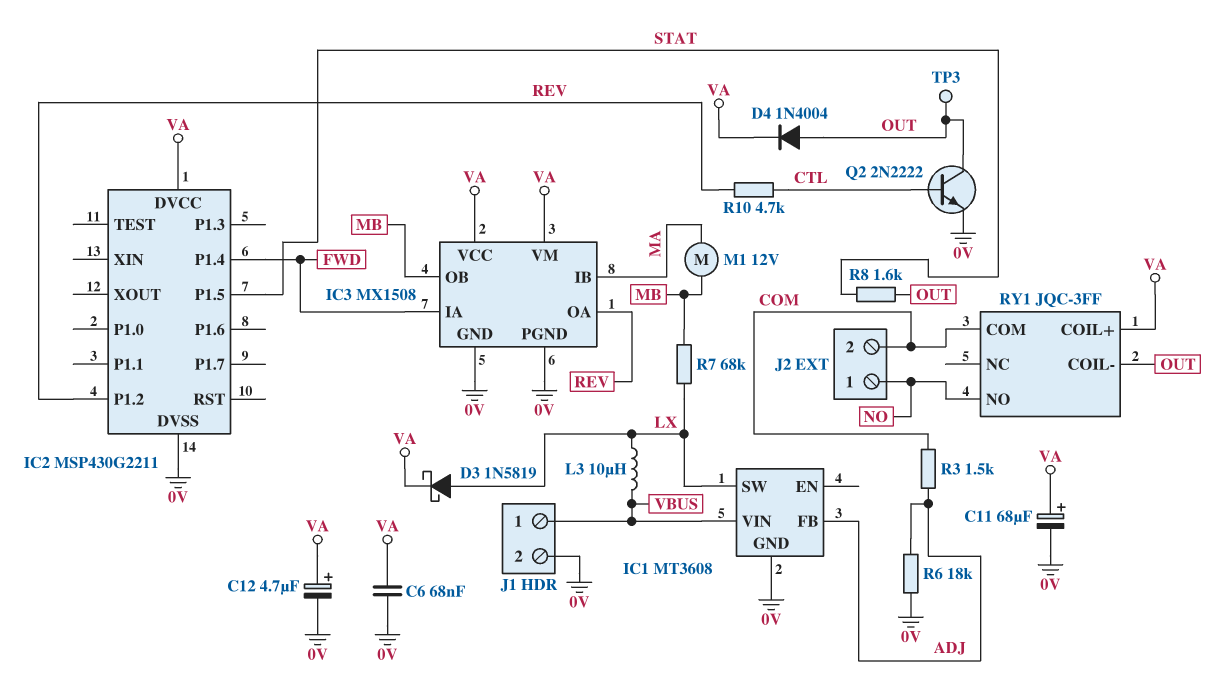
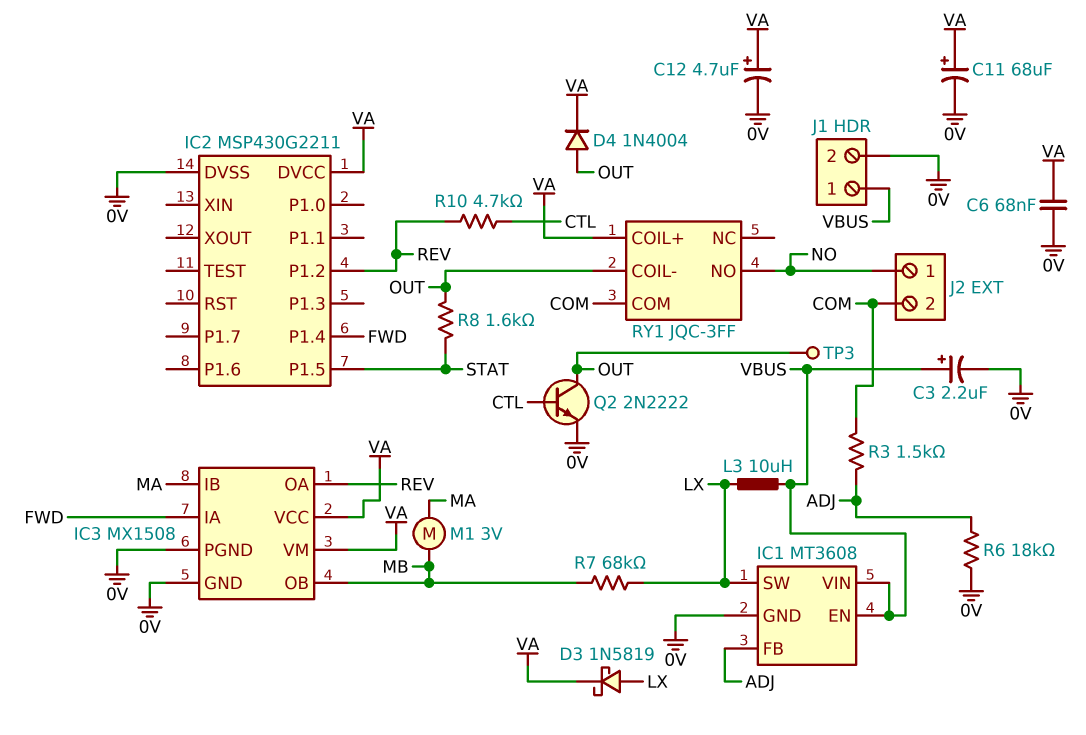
C3: none -> 2.2uF (plus VBUS, minus 0V)
IC1 pin EN: none -> VBUS
M1: motor 12V (MA, MB) -> motor 3V (MA, MB)

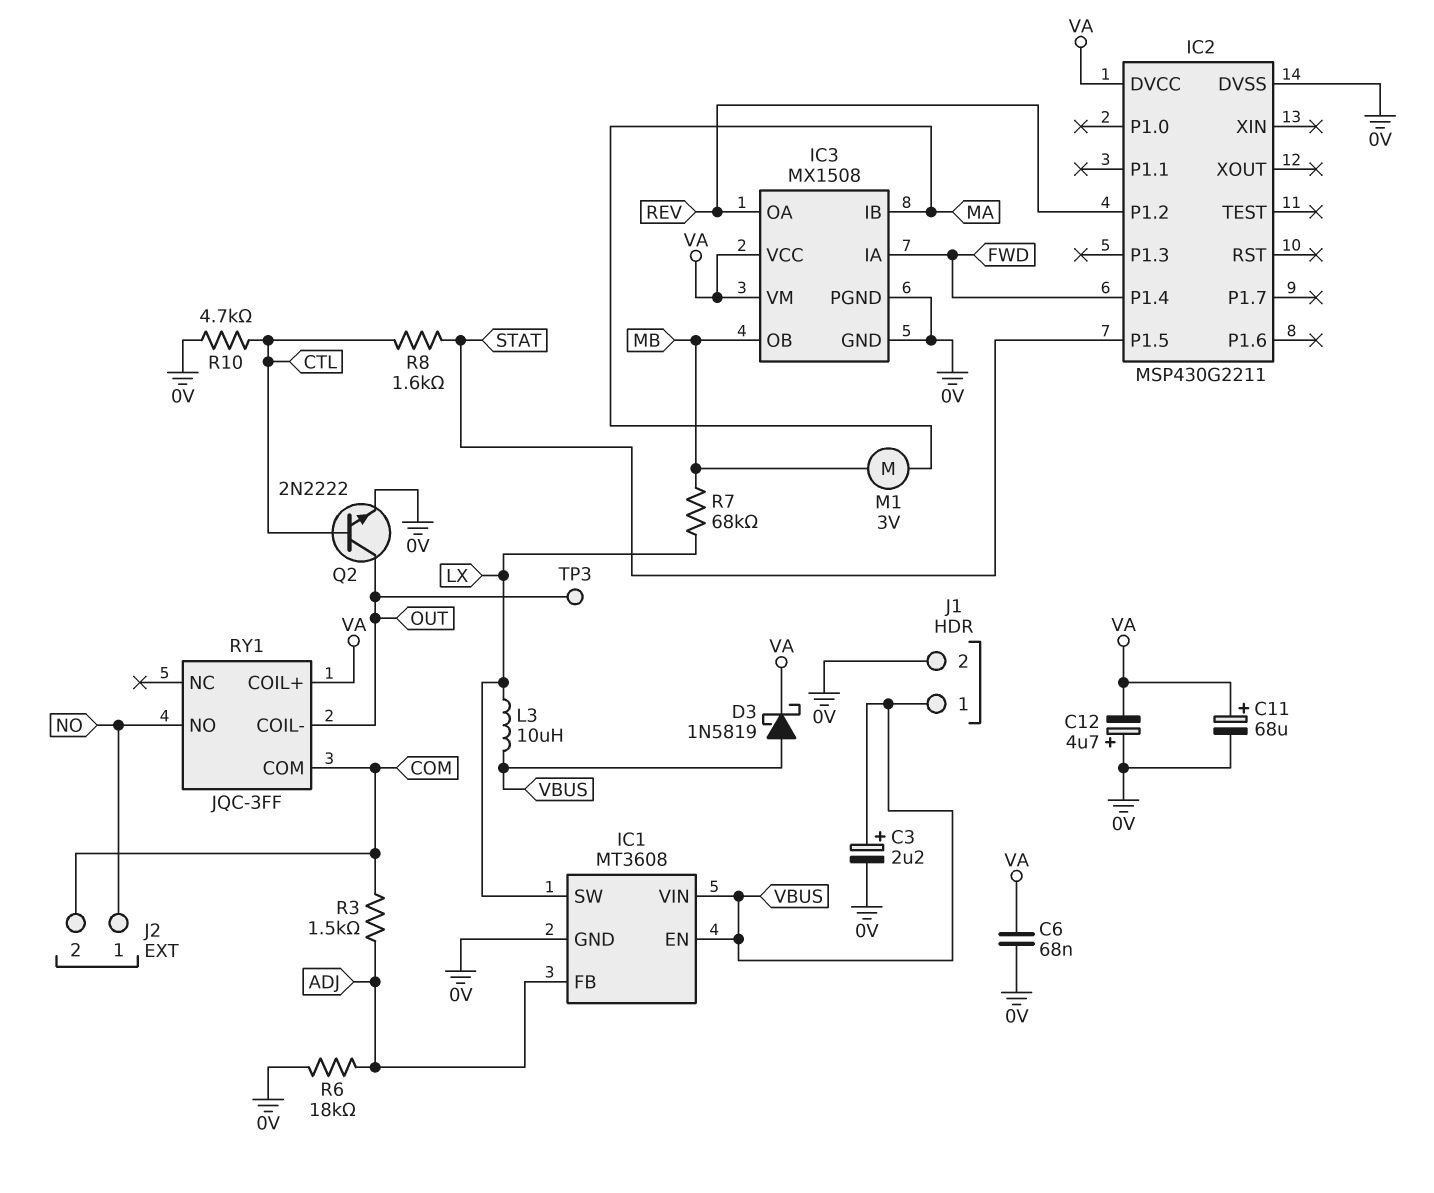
C12: 4.7uF (plus VA, minus 0V) -> 4.7uF (plus 0V, minus VA)
D3: schottky 1N5819 (A LX, K VA) -> schottky 1N5819 (A VBUS, K VA)
D4: diode 1N4004 (A OUT, K VA) -> none
R8: 1.6k (OUT, STAT) -> 1.6k (CTL, STAT)
R10: 4.7k (CTL, REV) -> 4.7k (0V, CTL)

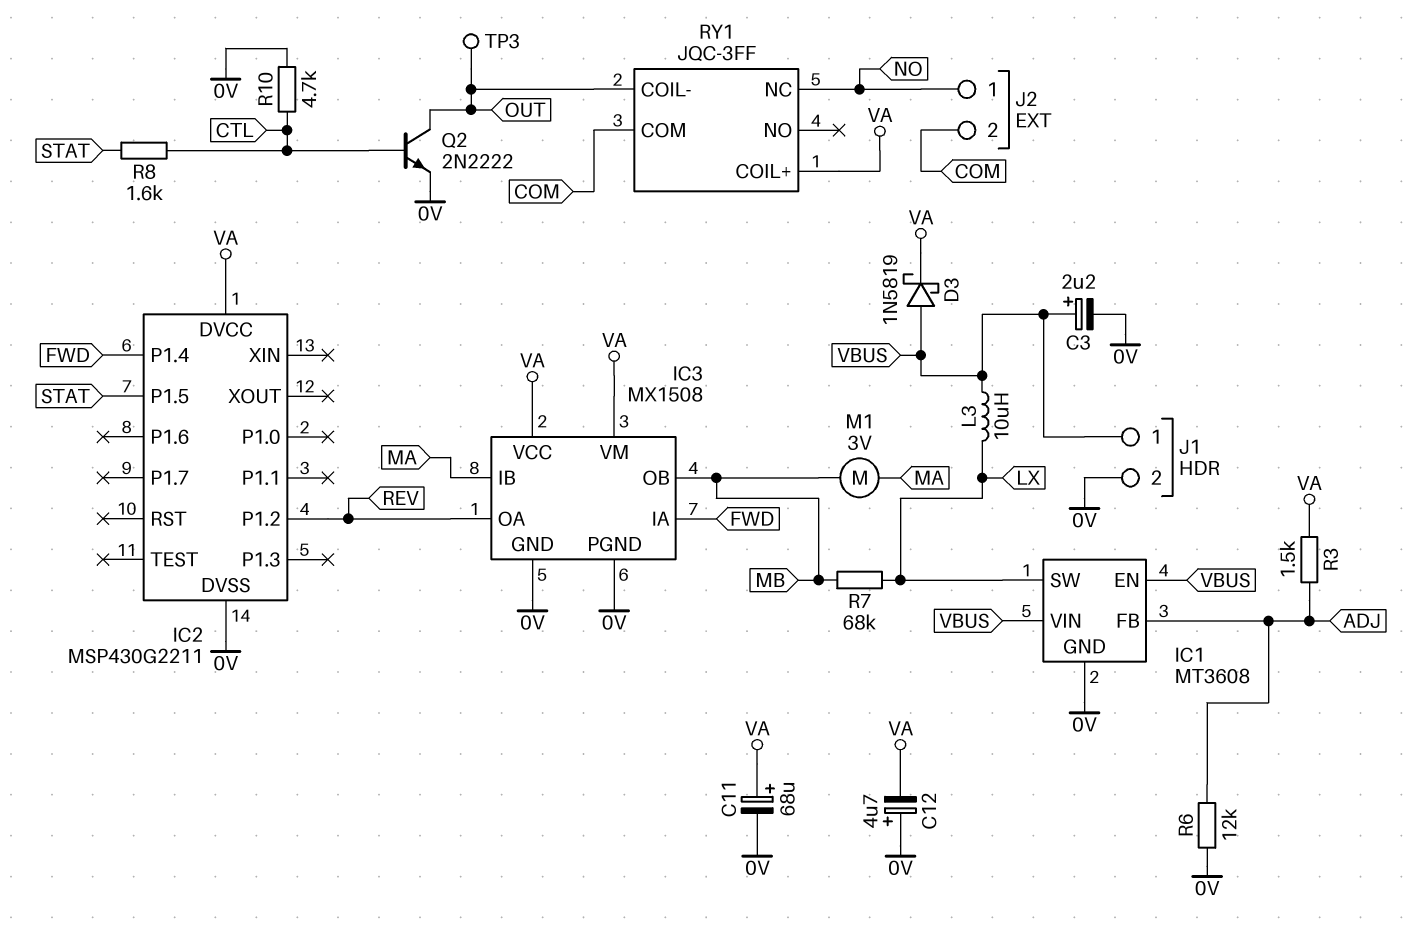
C6: 68nF (0V, VA) -> none
R3: 1.5k (ADJ, COM) -> 1.5k (ADJ, VA)
R6: 18k (0V, ADJ) -> 12k (0V, ADJ)
RY1 pin NC: none -> NO
RY1 pin NO: NO -> none

